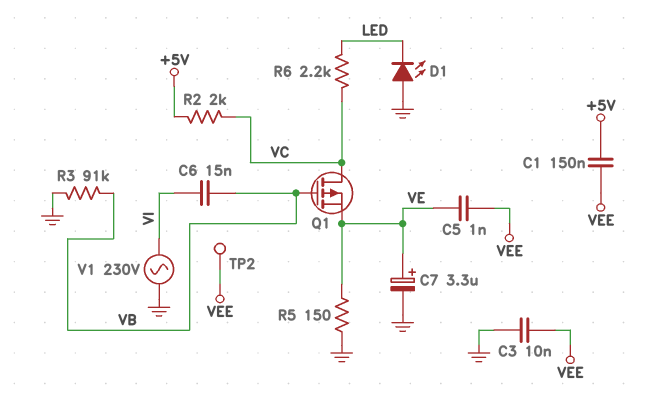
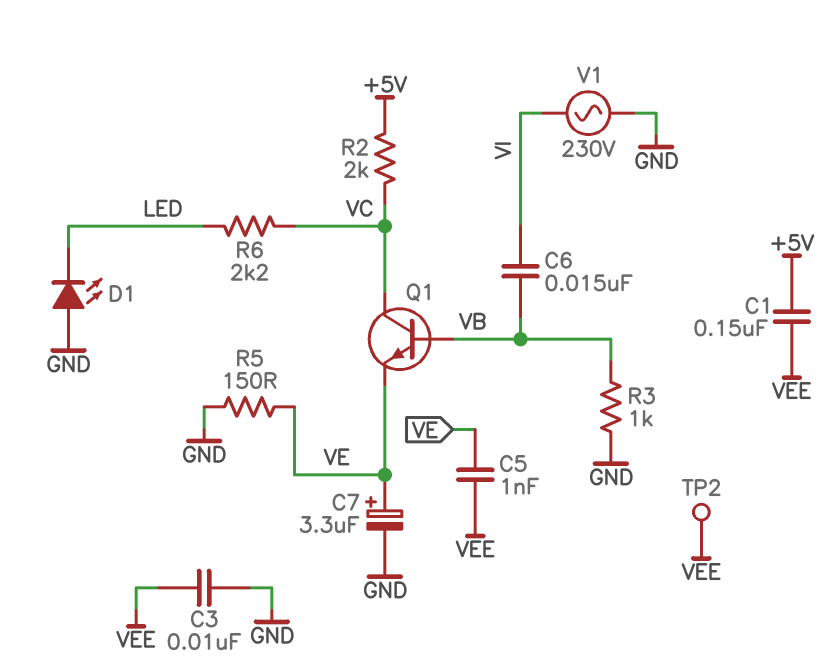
Q1: PMOS (G VB, D VC, S VE) -> NPN (B VB, C VC, E VE)
R3: 91k (GND, VB) -> 1k (GND, VB)

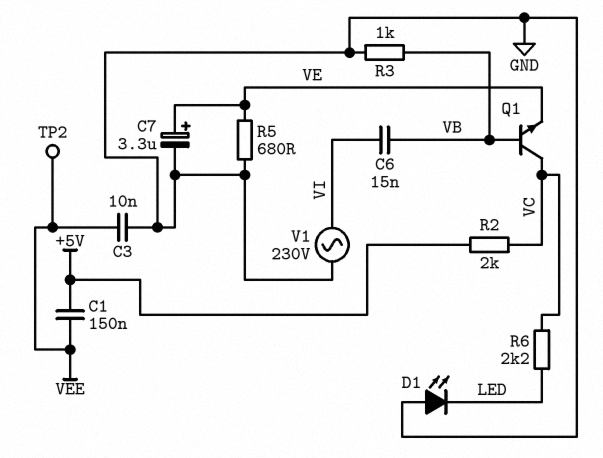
C5: 1nF (VE, VEE) -> none
R5: 150 (GND, VE) -> 680 (GND, VE)

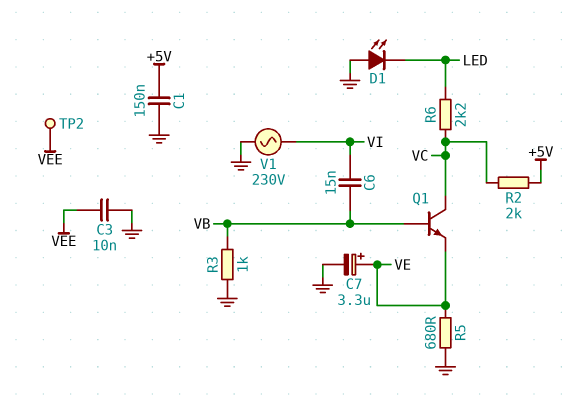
C1: 150nF (+5V, VEE) -> 150nF (+5V, GND)

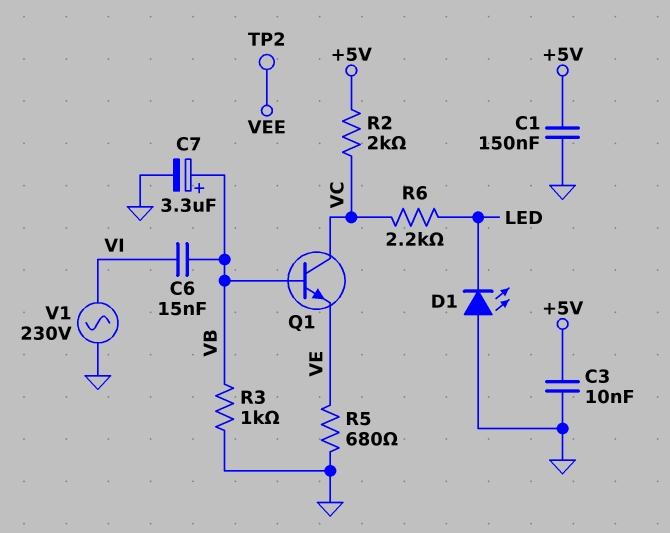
C3: 10nF (GND, VEE) -> 10nF (+5V, GND)
C7: 3.3uF (plus VE, minus GND) -> 3.3uF (plus VB, minus GND)

